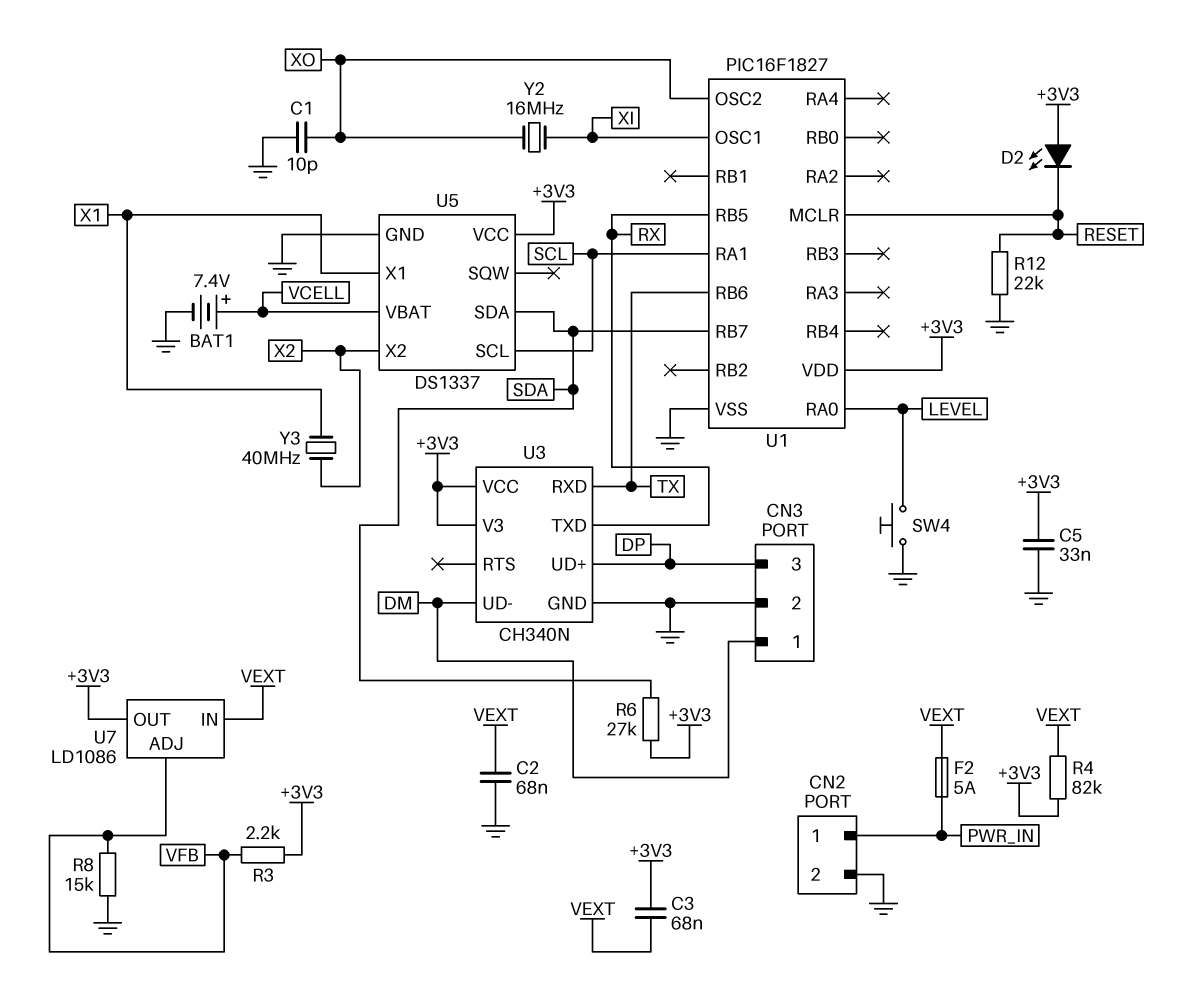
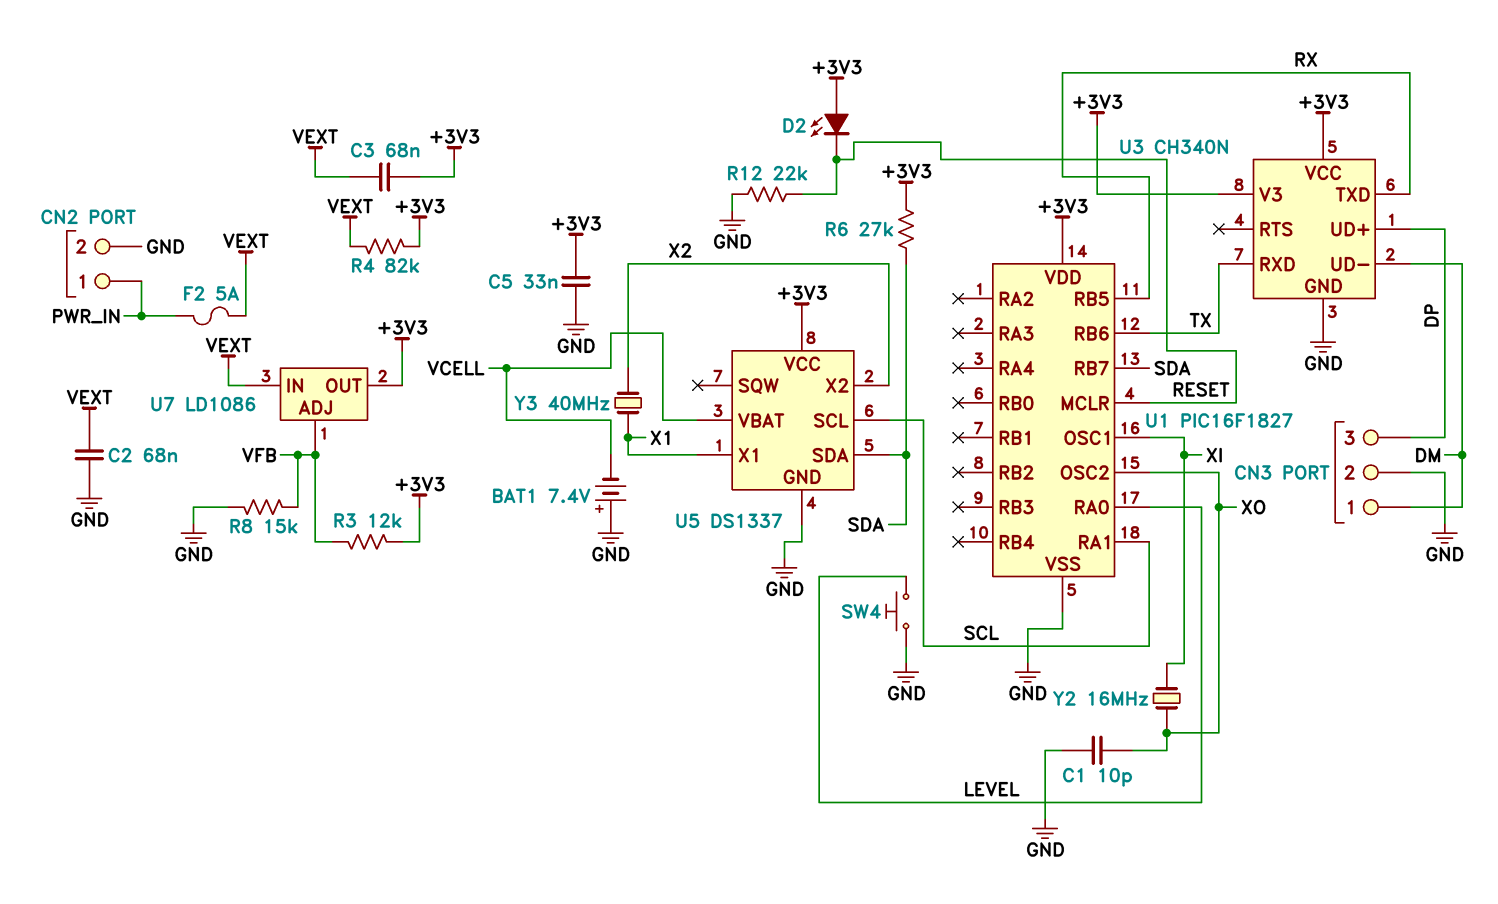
BAT1: 7.4V (plus VCELL, minus GND) -> 7.4V (plus GND, minus VCELL)
R3: 2.2k (+3V3, VFB) -> 12k (+3V3, VFB)

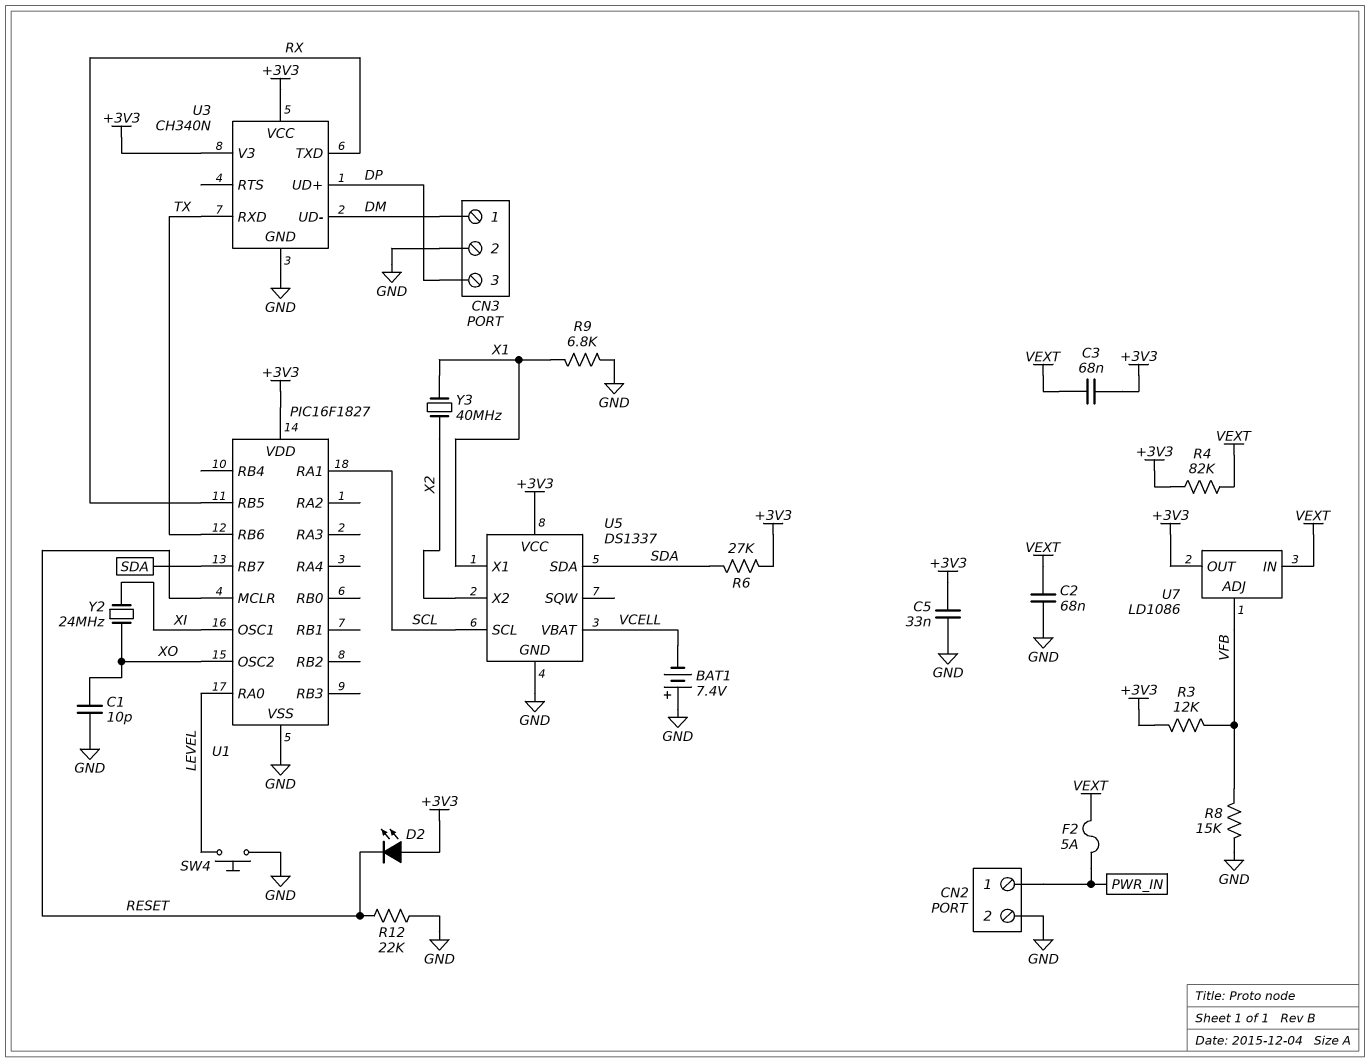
R9: none -> 6.8k (GND, X1)
Y2: 16MHz (XI, XO) -> 24MHz (XI, XO)

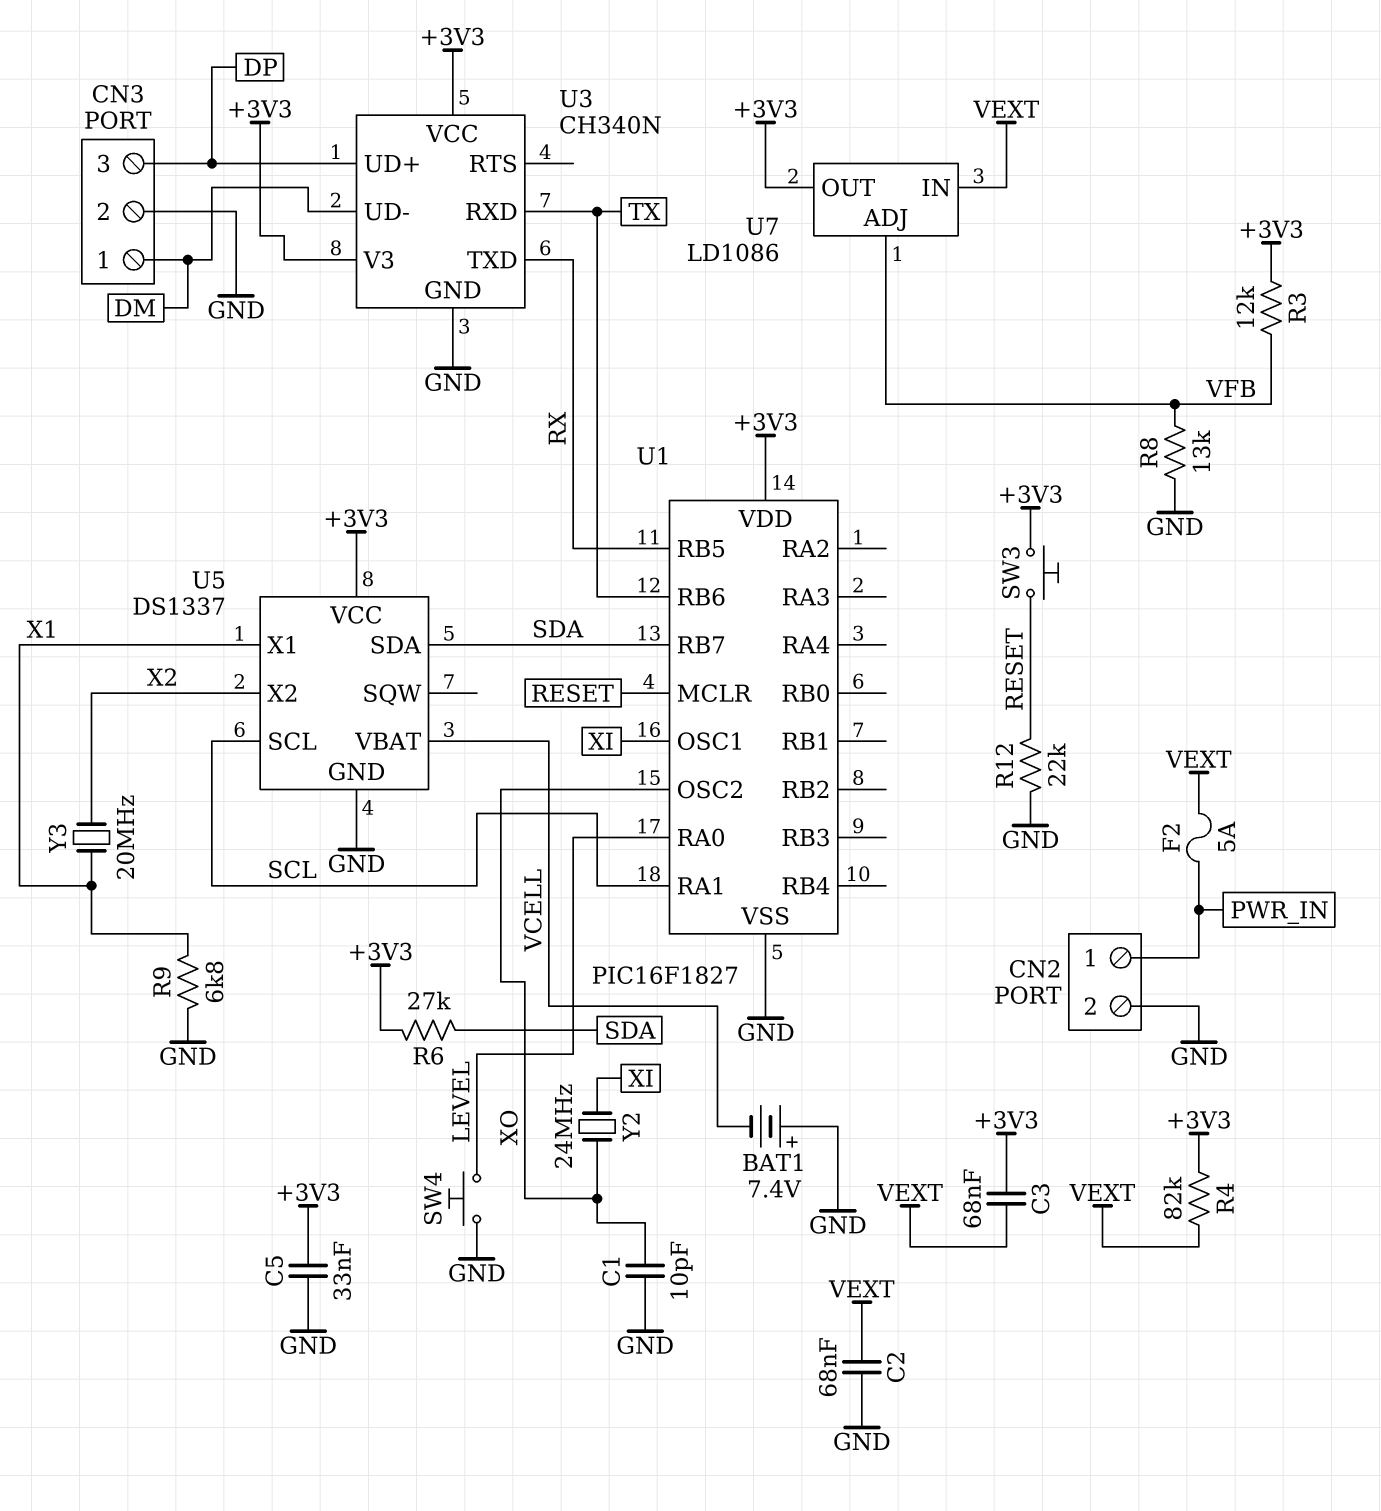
D2: LED (A +3V3, K RESET) -> none
R8: 15k (GND, VFB) -> 13k (GND, VFB)
SW3: none -> button (+3V3, RESET)
Y3: 40MHz (X1, X2) -> 20MHz (X1, X2)

